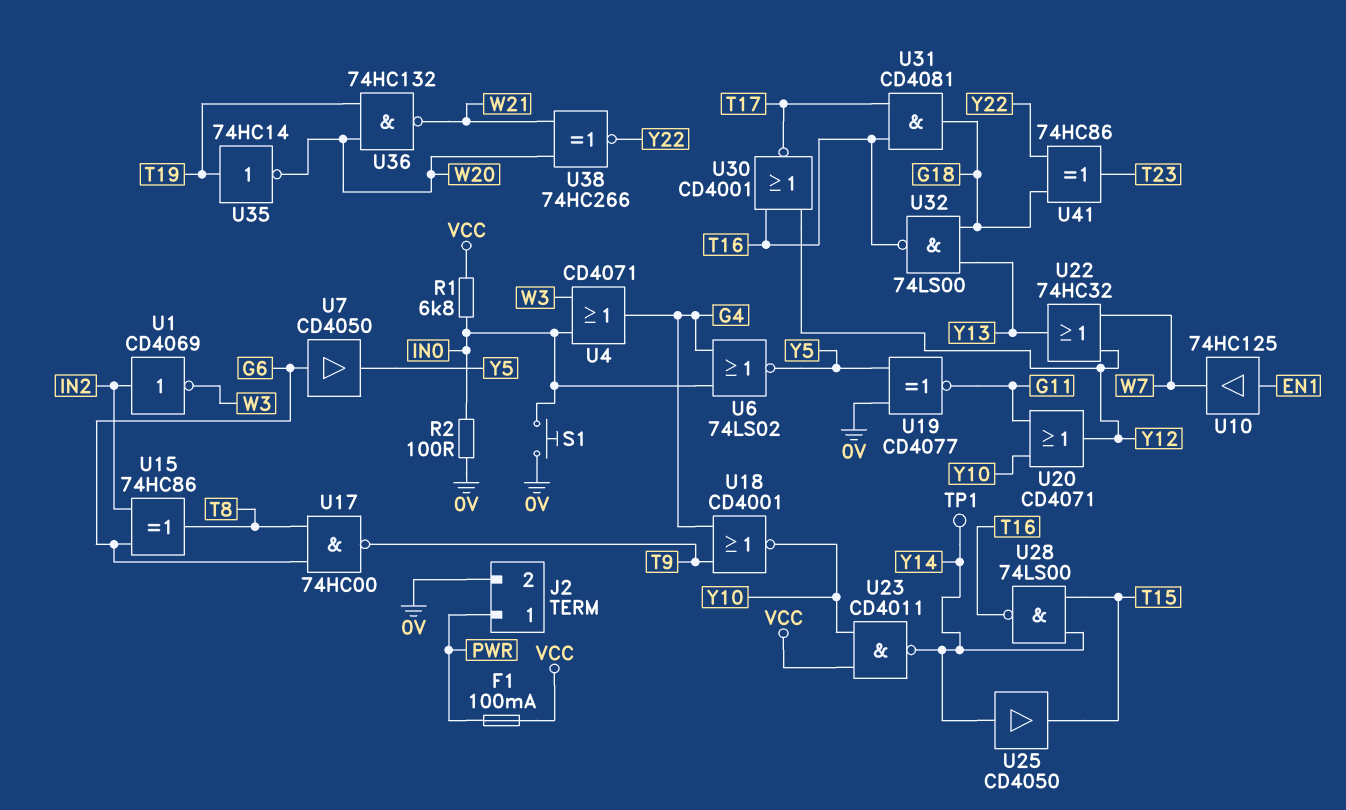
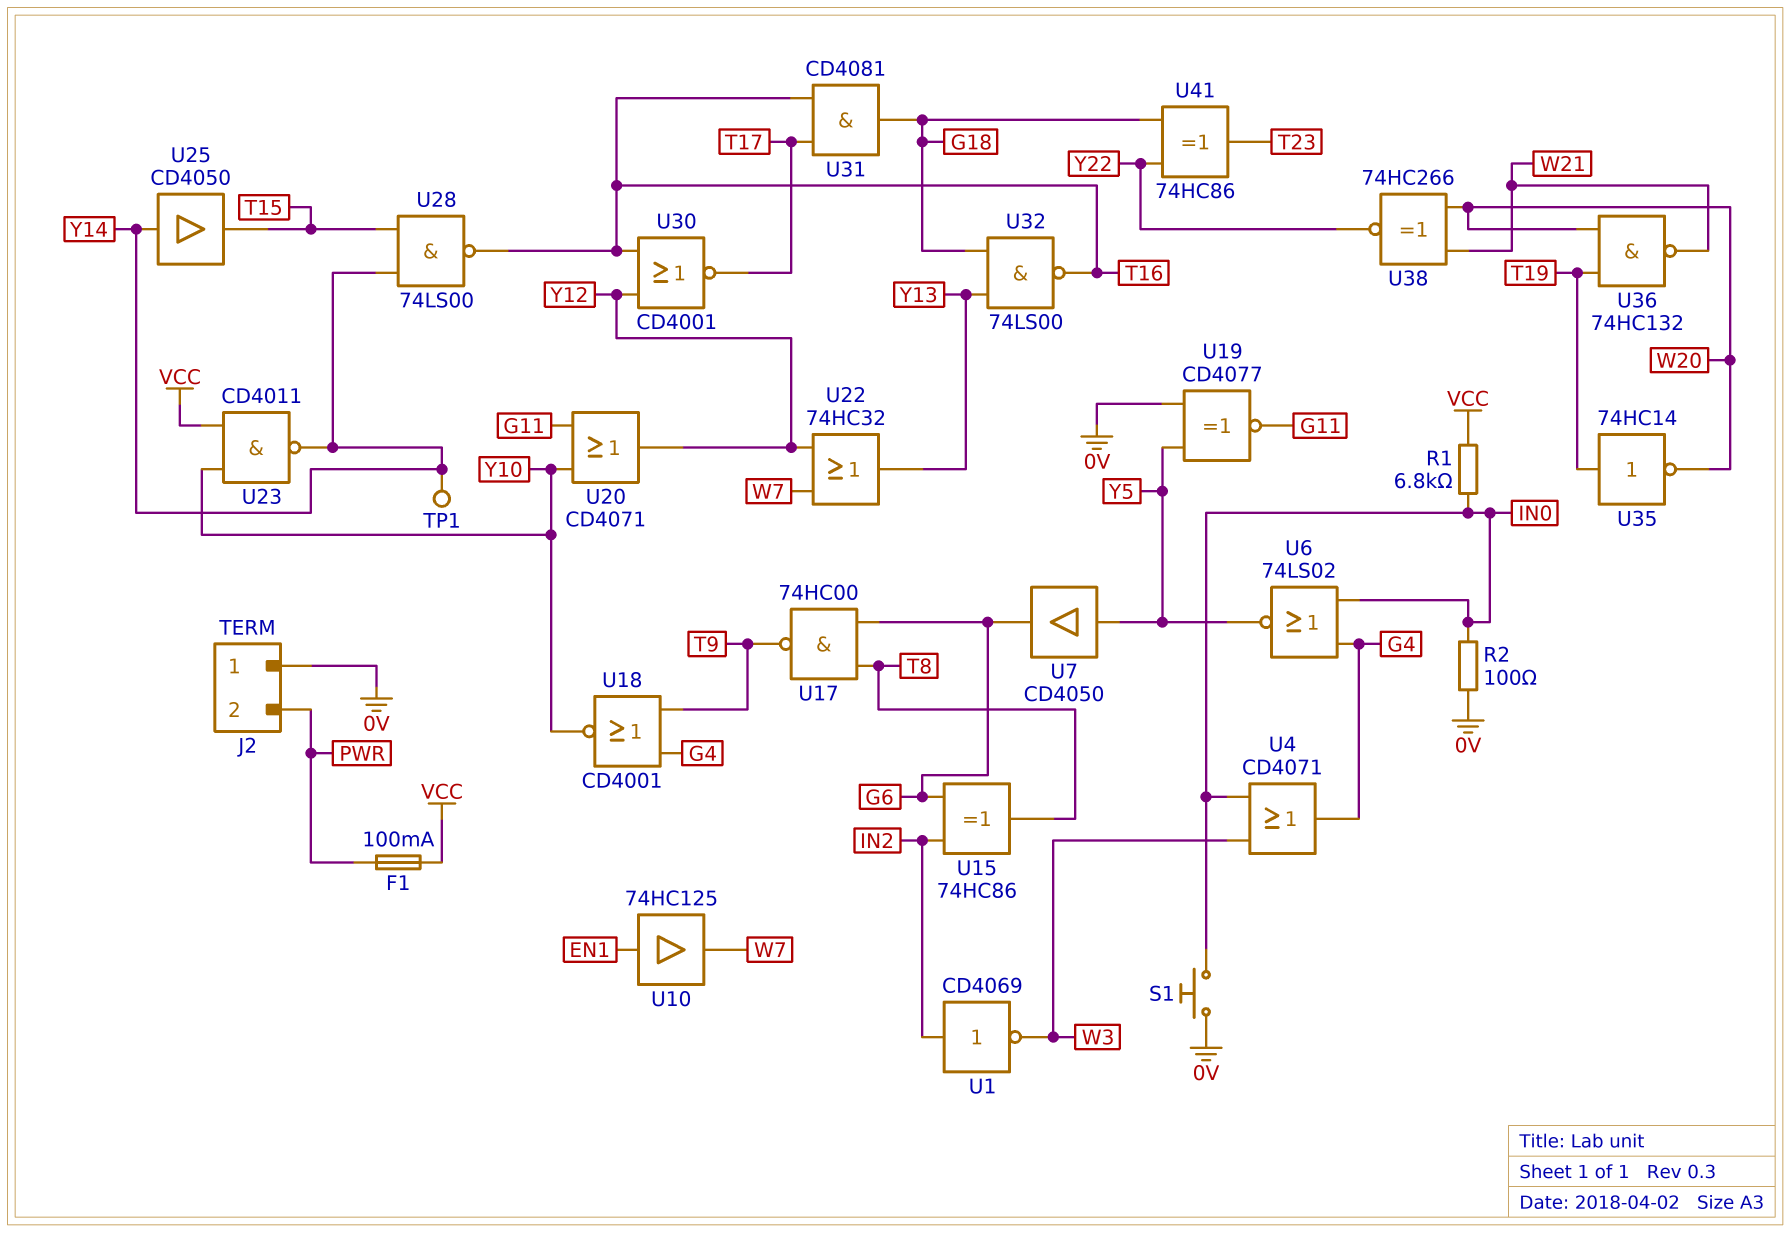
J2 pin 1: PWR -> 0V
J2 pin 2: 0V -> PWR
U7: buffer CD4050 (in G6, out Y5) -> buffer CD4050 (in Y5, out G6)

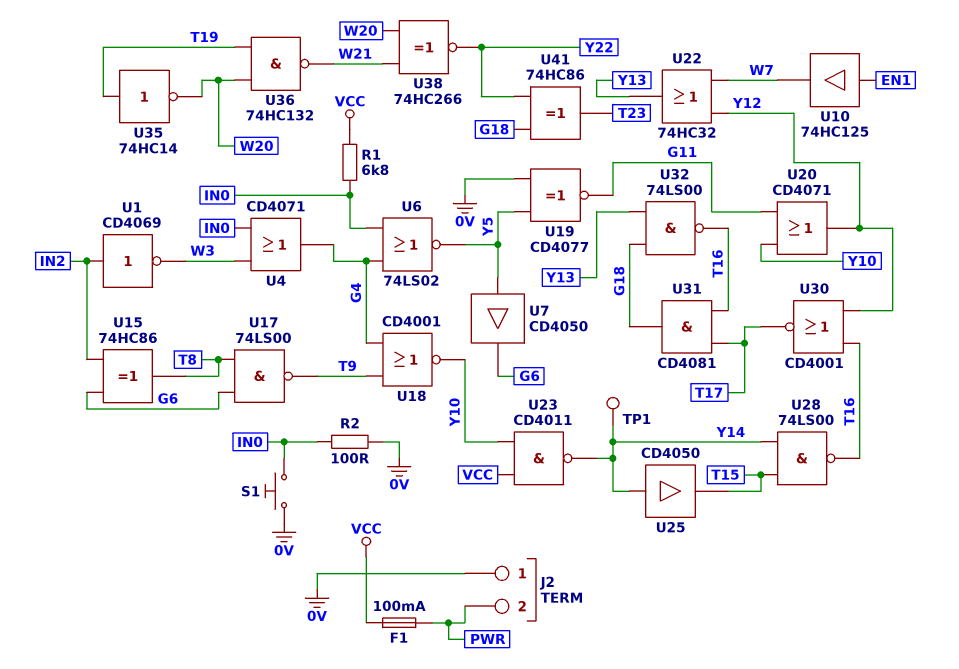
U17: NAND 74HC00 (in G6, in T8, out T9) -> NAND 74LS00 (in G6, in T8, out T9)

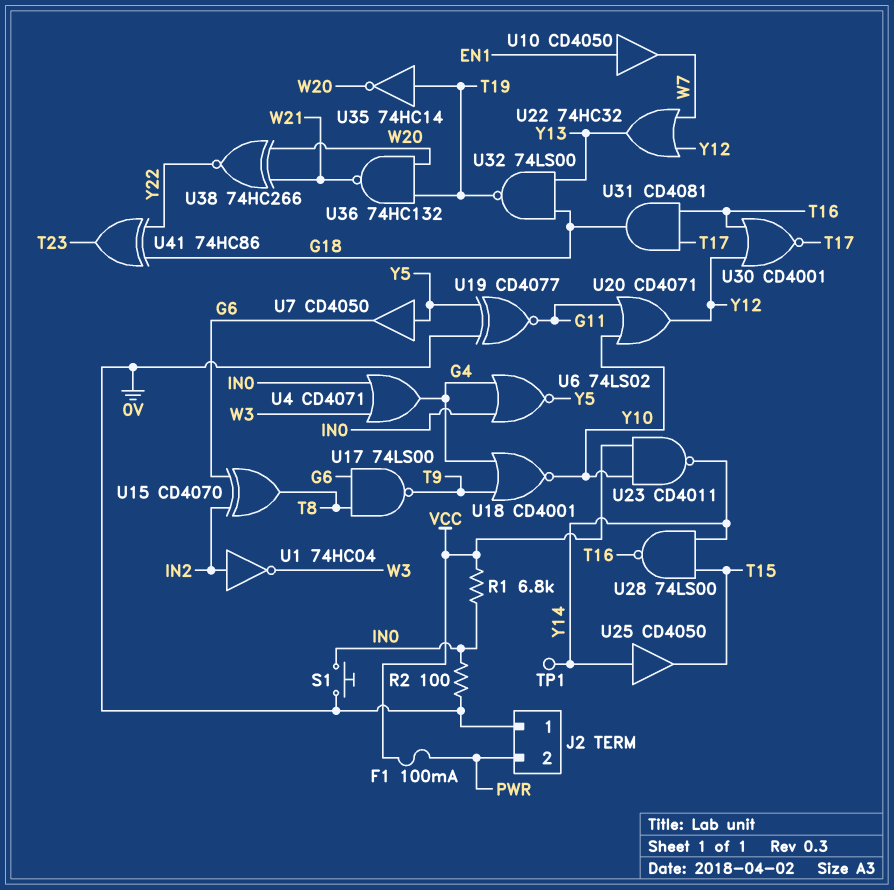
U1: NOT CD4069 (in IN2, out W3) -> NOT 74HC04 (in IN2, out W3)
U10: buffer 74HC125 (in EN1, out W7) -> buffer CD4050 (in EN1, out W7)
U15: XOR 74HC86 (in G6, in IN2, out T8) -> XOR CD4070 (in G6, in IN2, out T8)
U32: NAND 74LS00 (in G18, in Y13, out T16) -> NAND 74LS00 (in G18, in Y13, out T19)

